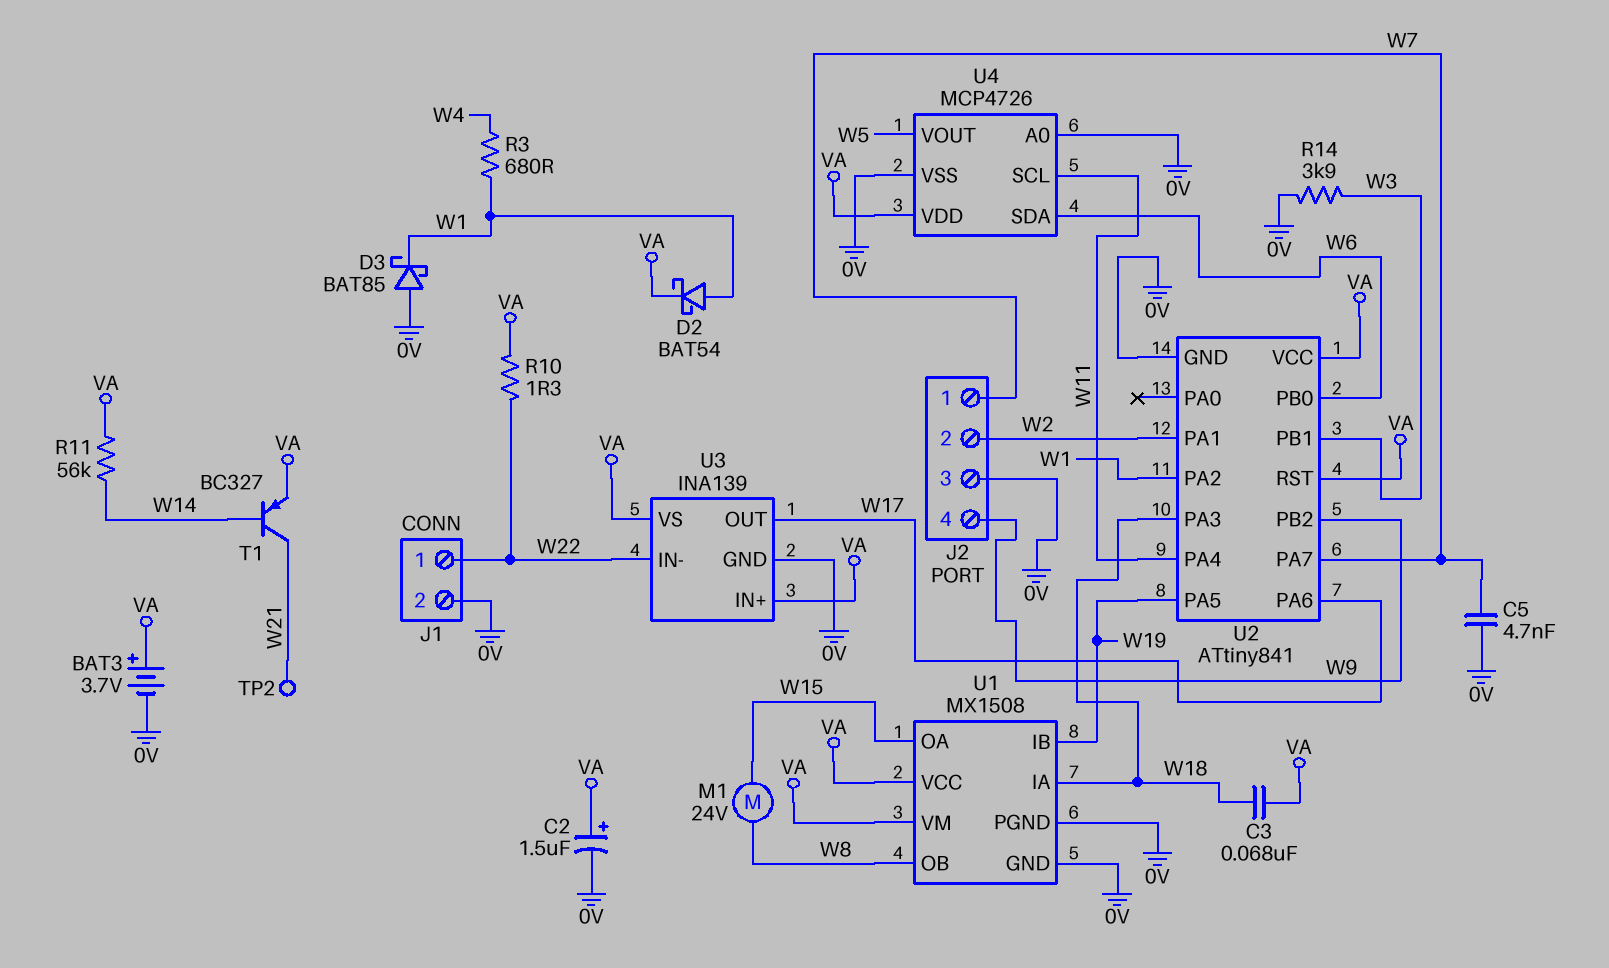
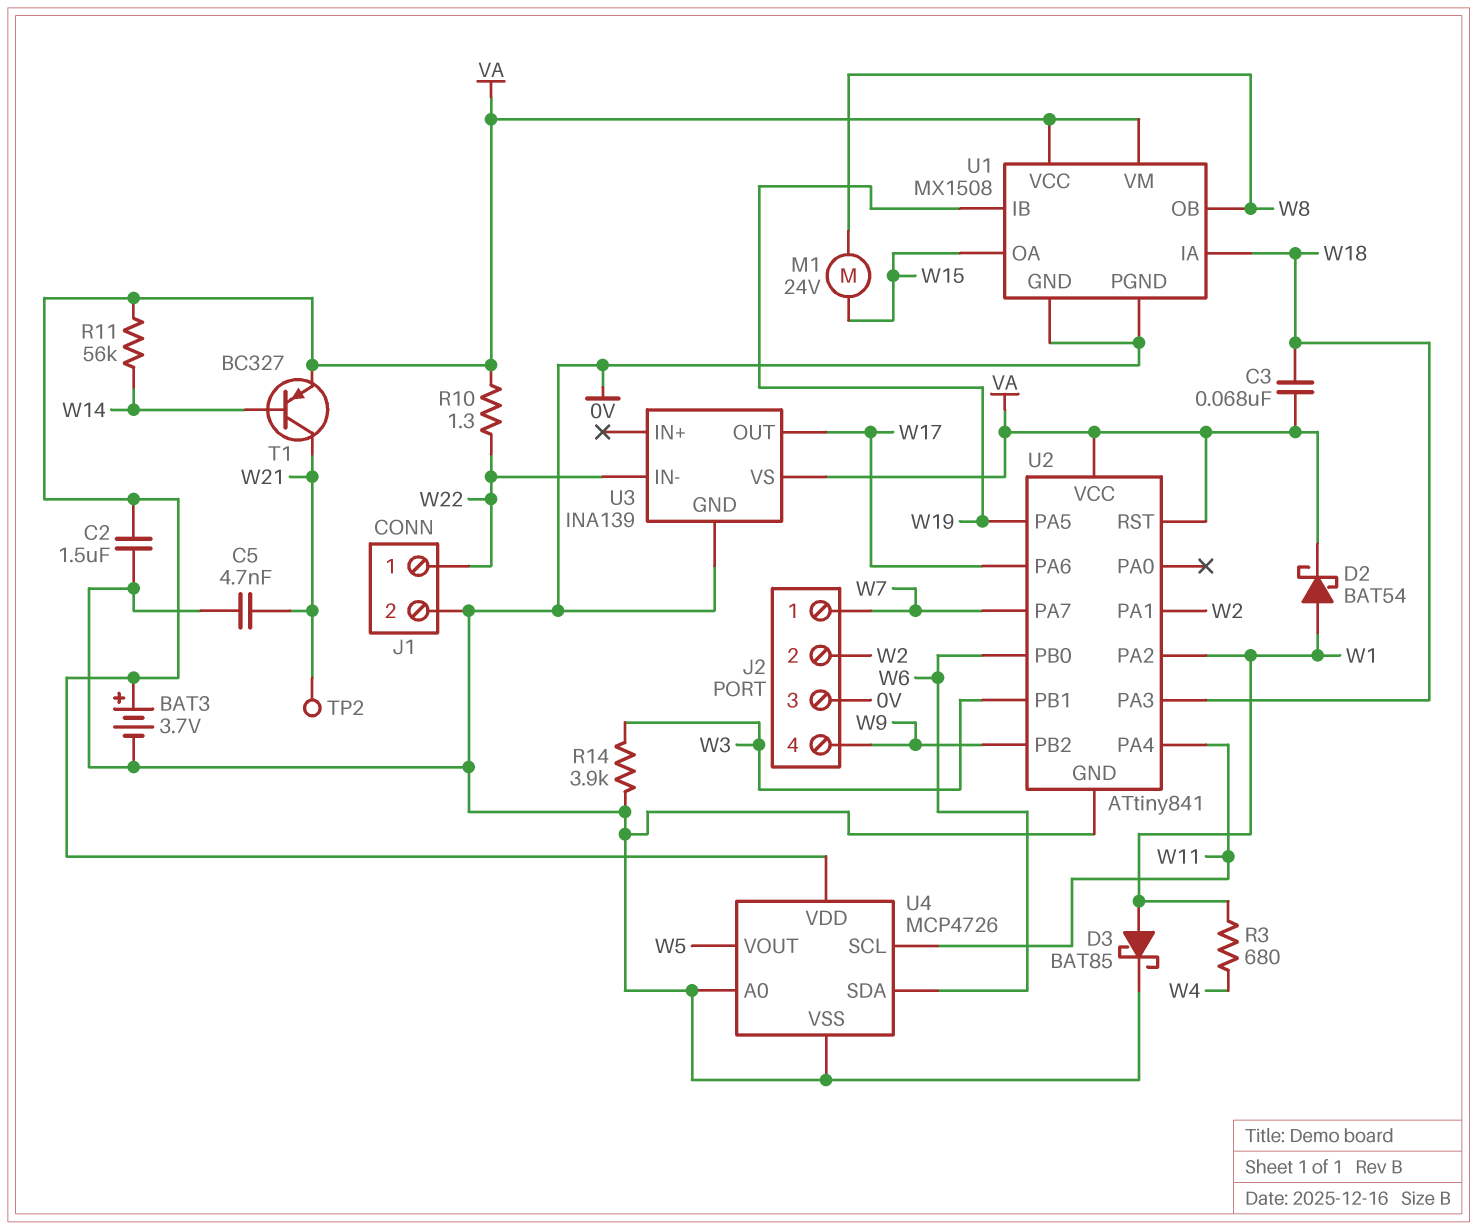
C2: 1.5uF (plus VA, minus 0V) -> 1.5uF (0V, VA)
C5: 4.7nF (0V, W7) -> 4.7nF (0V, W21)
D3: schottky BAT85 (A 0V, K W1) -> schottky BAT85 (A W1, K 0V)
U3 pin IN+: VA -> none

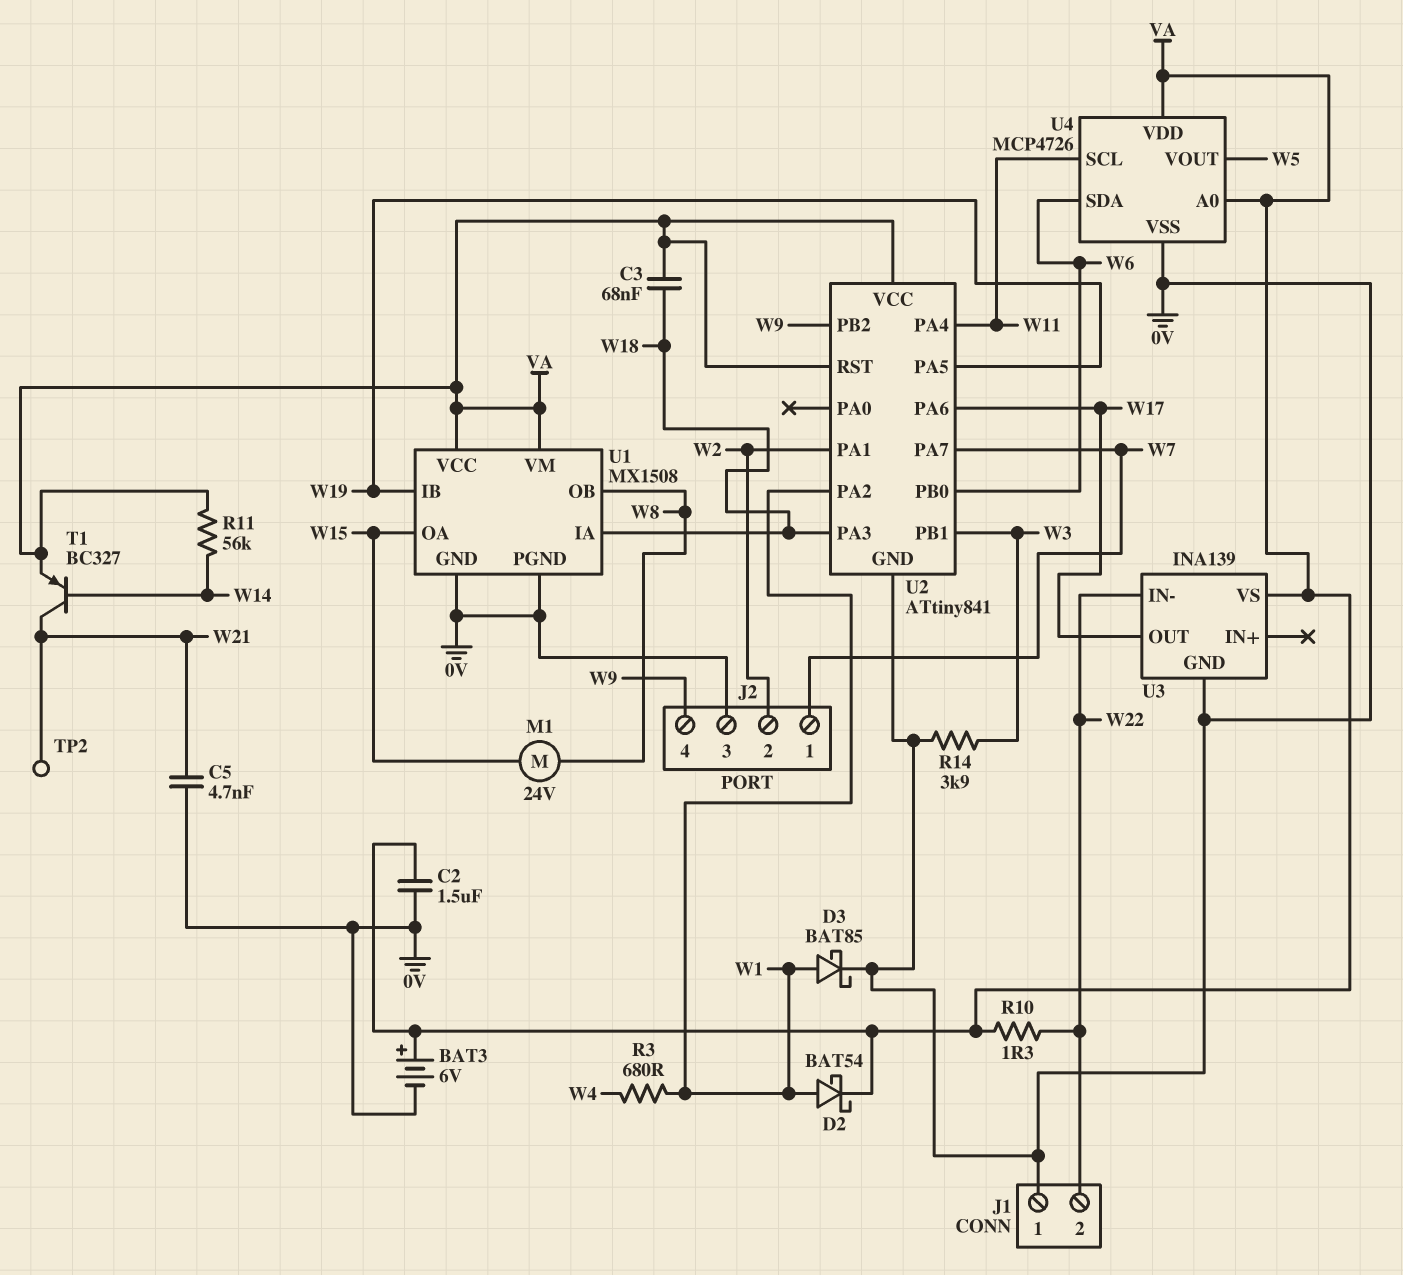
BAT3: 3.7V (plus VA, minus 0V) -> 6V (plus VA, minus 0V)
J1 pin 1: W22 -> 0V
J1 pin 2: 0V -> W22
U4 pin A0: 0V -> VA

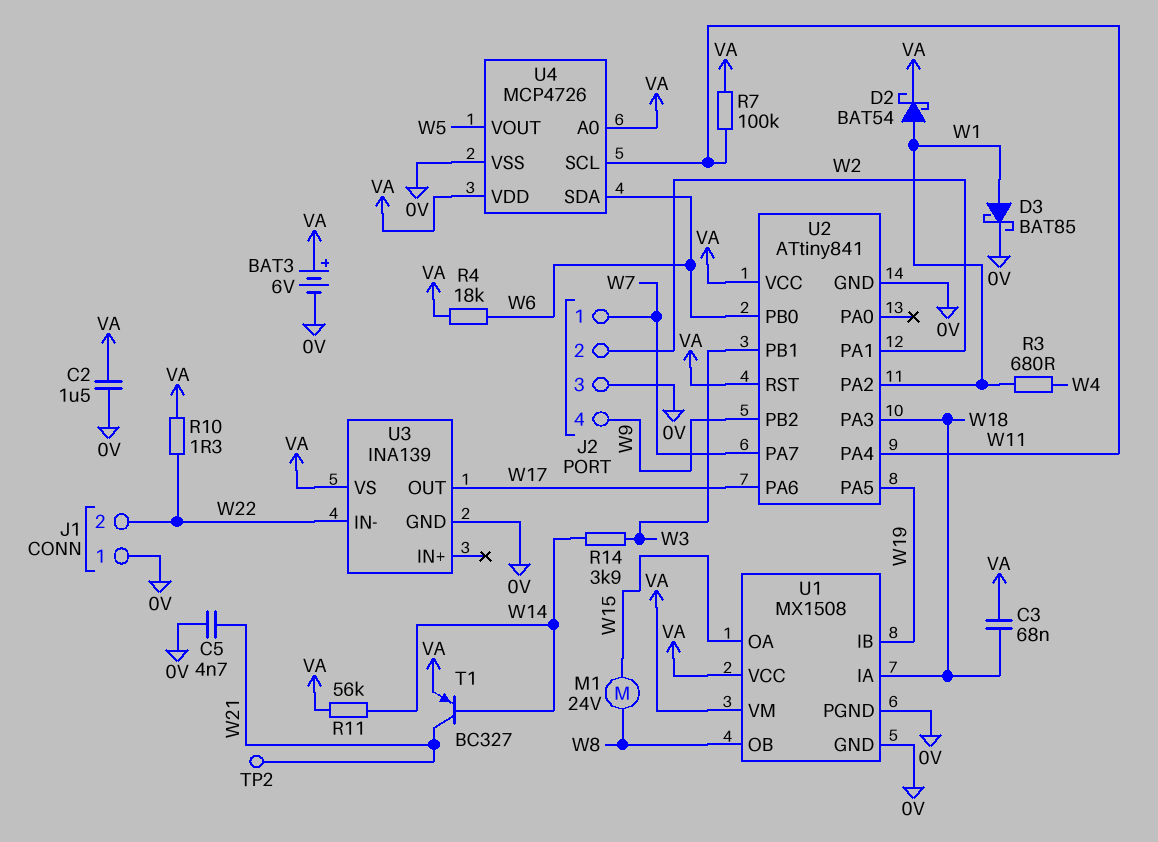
R4: none -> 18k (VA, W6)
R7: none -> 100k (VA, W11)
R14: 3.9k (0V, W3) -> 3.9k (W3, W14)

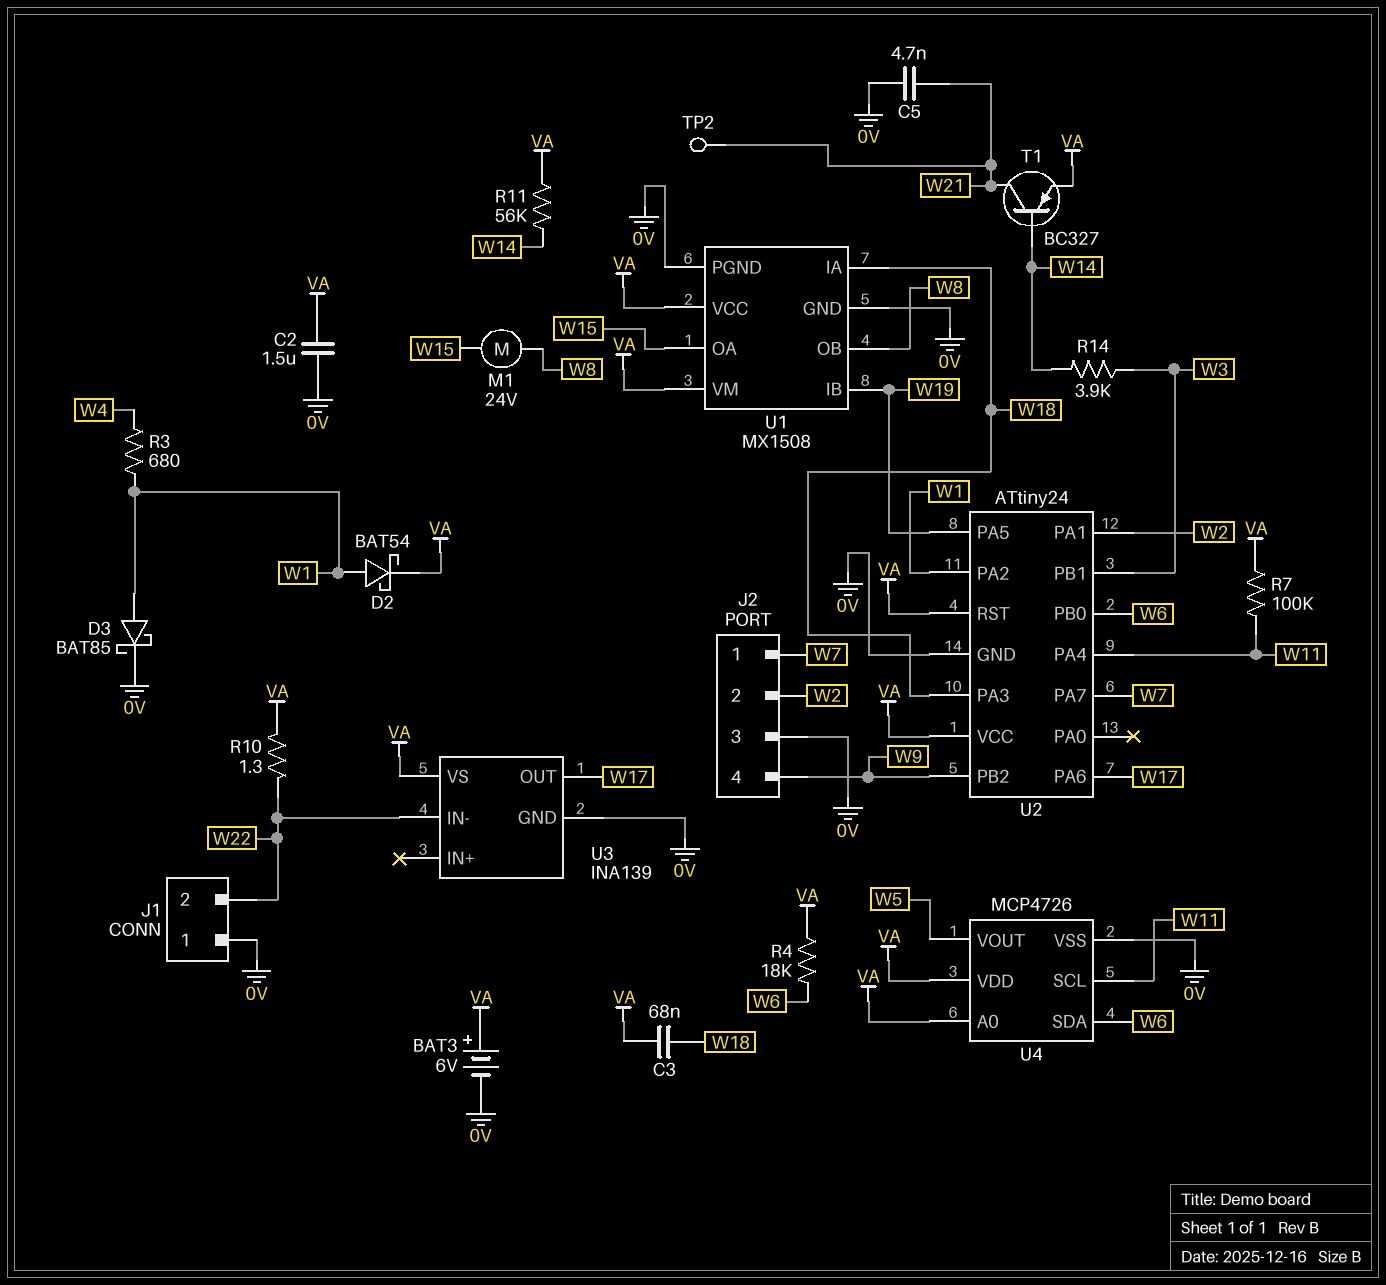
U2: ATtiny841 -> ATtiny24

